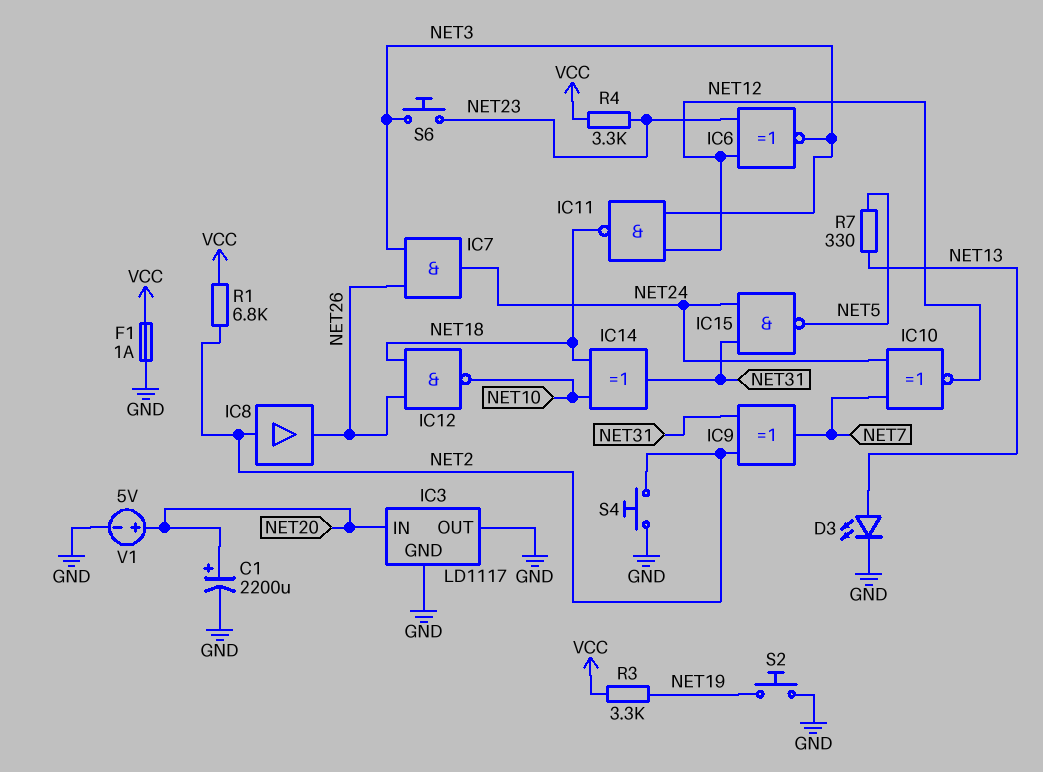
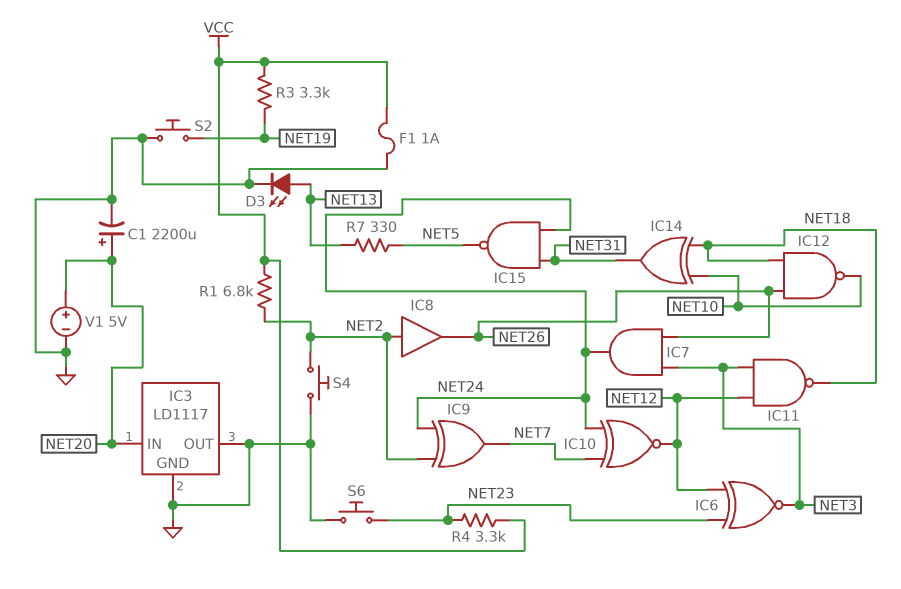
IC9: XOR (in NET2, in NET31, out NET7) -> XOR (in NET2, in NET24, out NET7)
S6: button (NET3, NET23) -> button (GND, NET23)

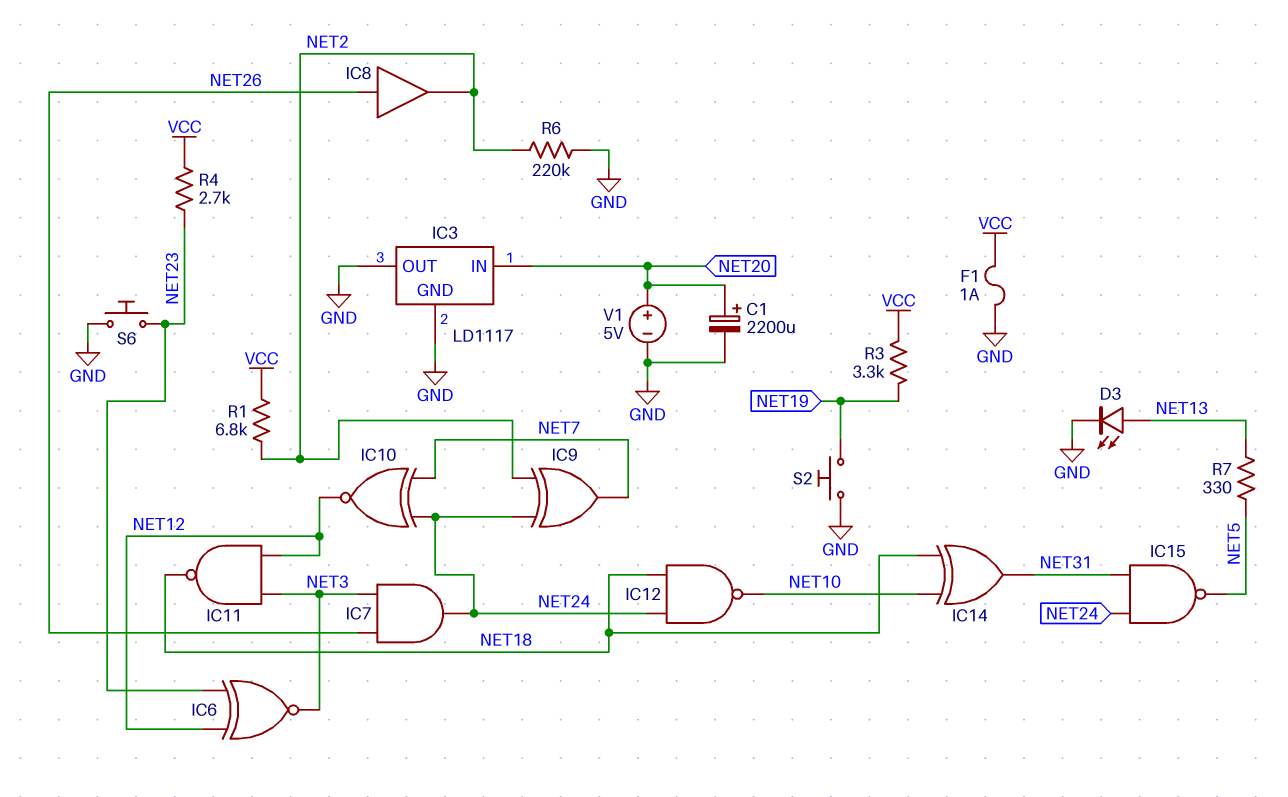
IC8: buffer (in NET2, out NET26) -> buffer (in NET26, out NET2)
IC12: NAND (in NET18, in NET26, out NET10) -> NAND (in NET18, in NET24, out NET10)
R4: 3.3k (NET23, VCC) -> 2.7k (NET23, VCC)
R6: none -> 220k (GND, NET2)
S4: button (GND, NET2) -> none

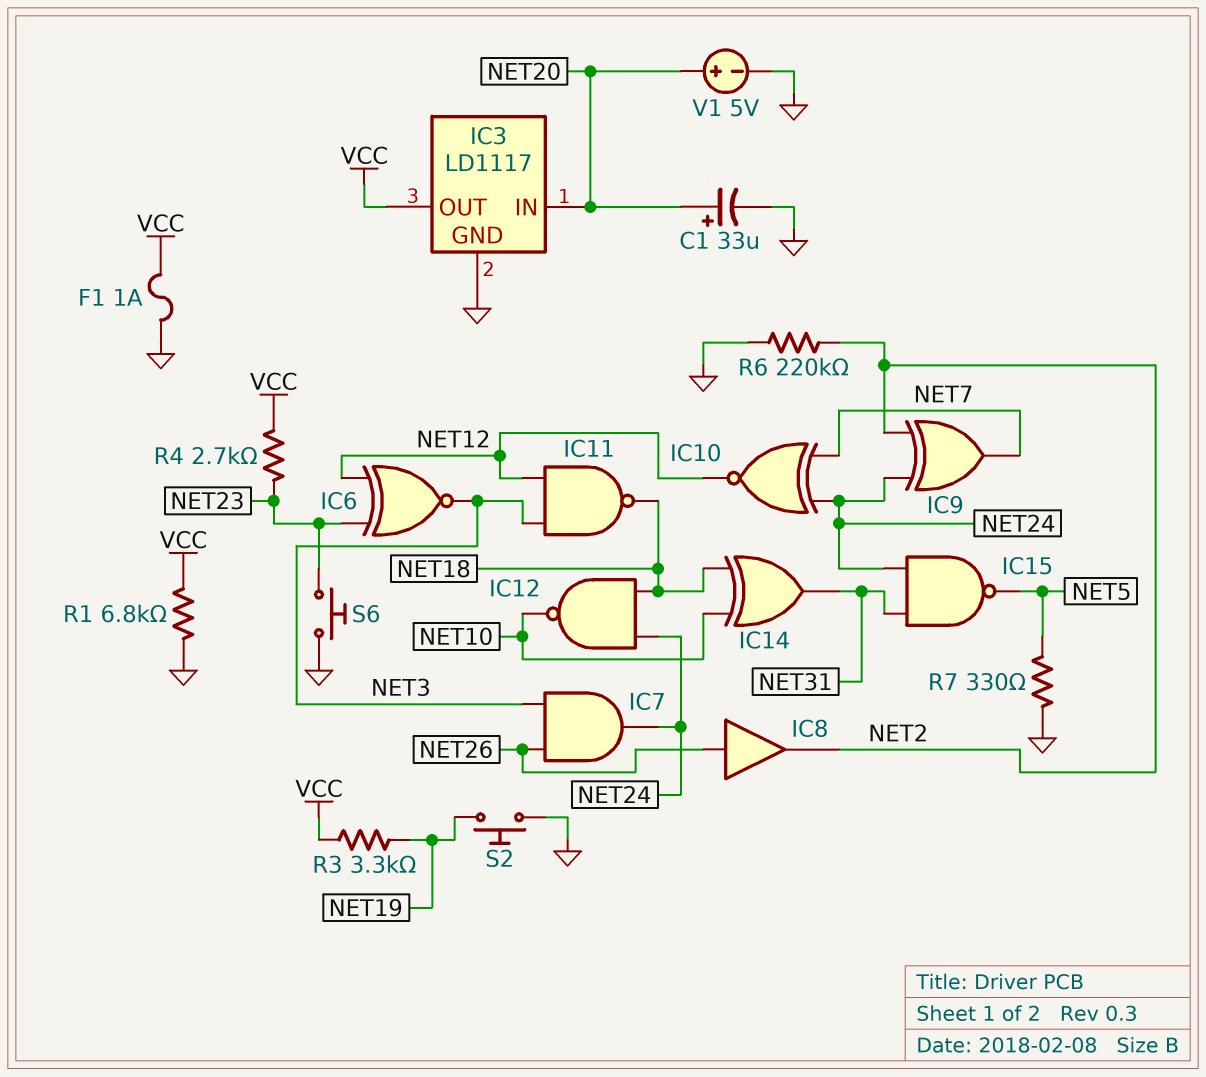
C1: 2200uF (plus NET20, minus GND) -> 33uF (plus NET20, minus GND)
D3: LED (A NET13, K GND) -> none
IC3 pin OUT: GND -> VCC
R1: 6.8k (NET2, VCC) -> 6.8k (GND, VCC)
R7: 330 (NET5, NET13) -> 330 (GND, NET5)

